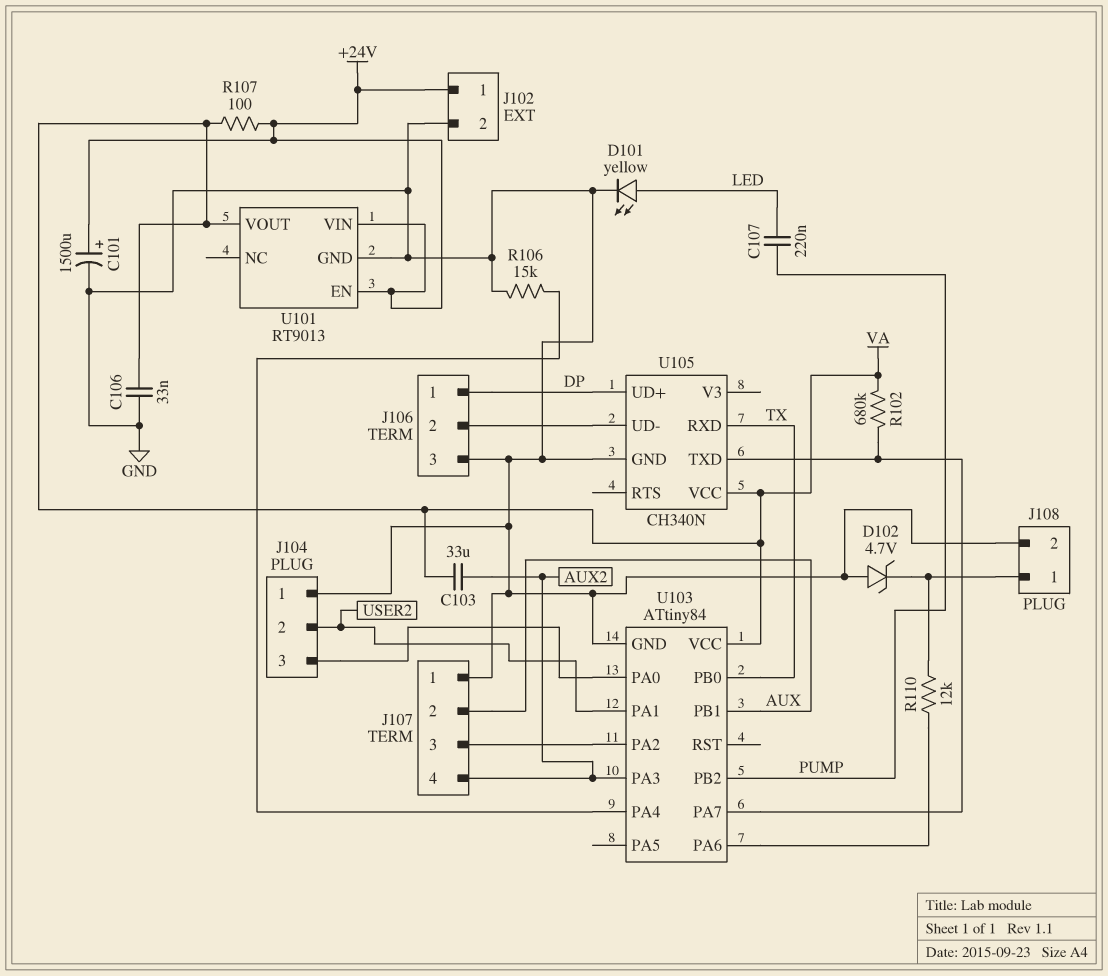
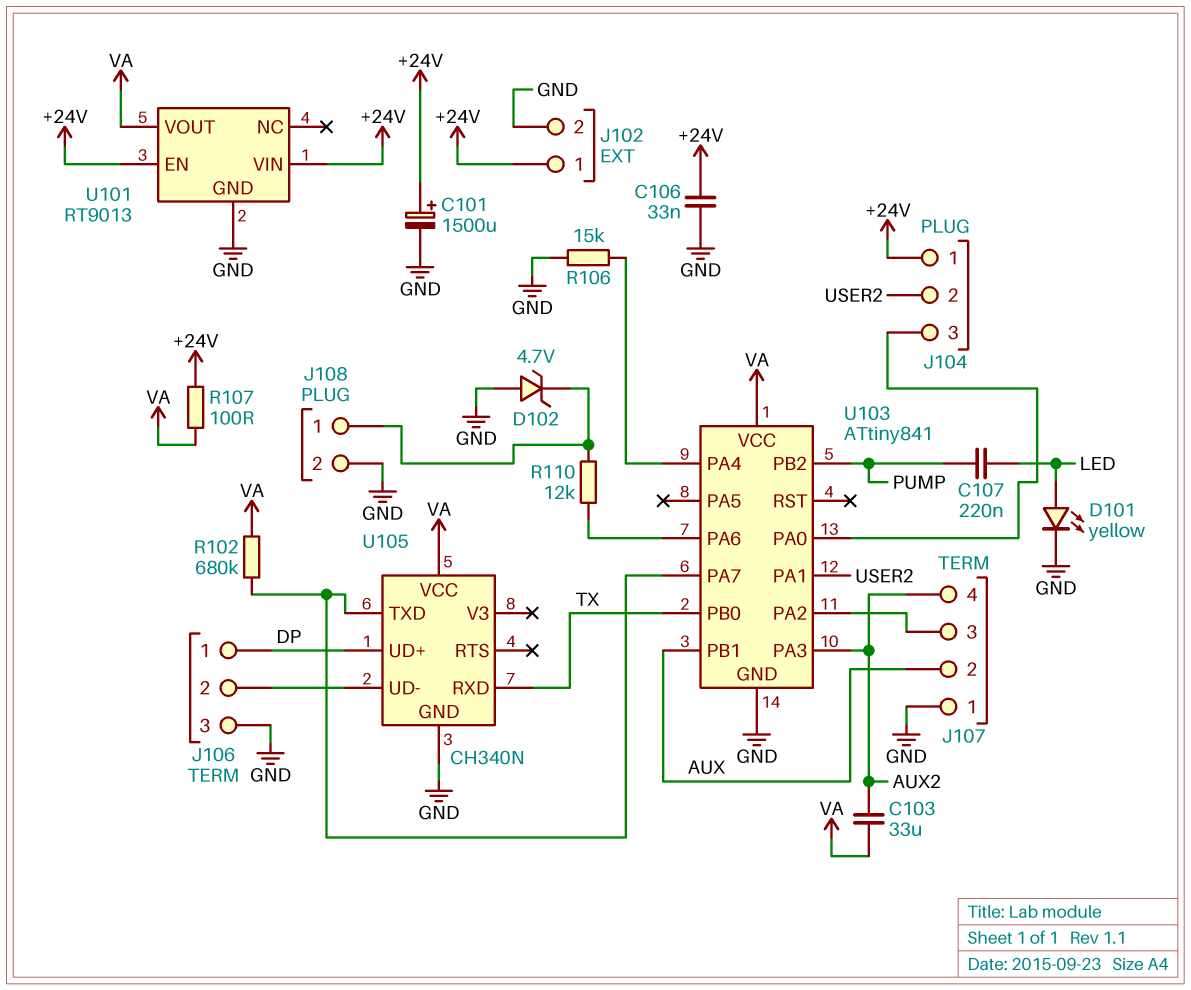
C106: 33nF (GND, VA) -> 33nF (+24V, GND)
J104 pin 1: GND -> +24V
U103: ATtiny84 -> ATtiny841

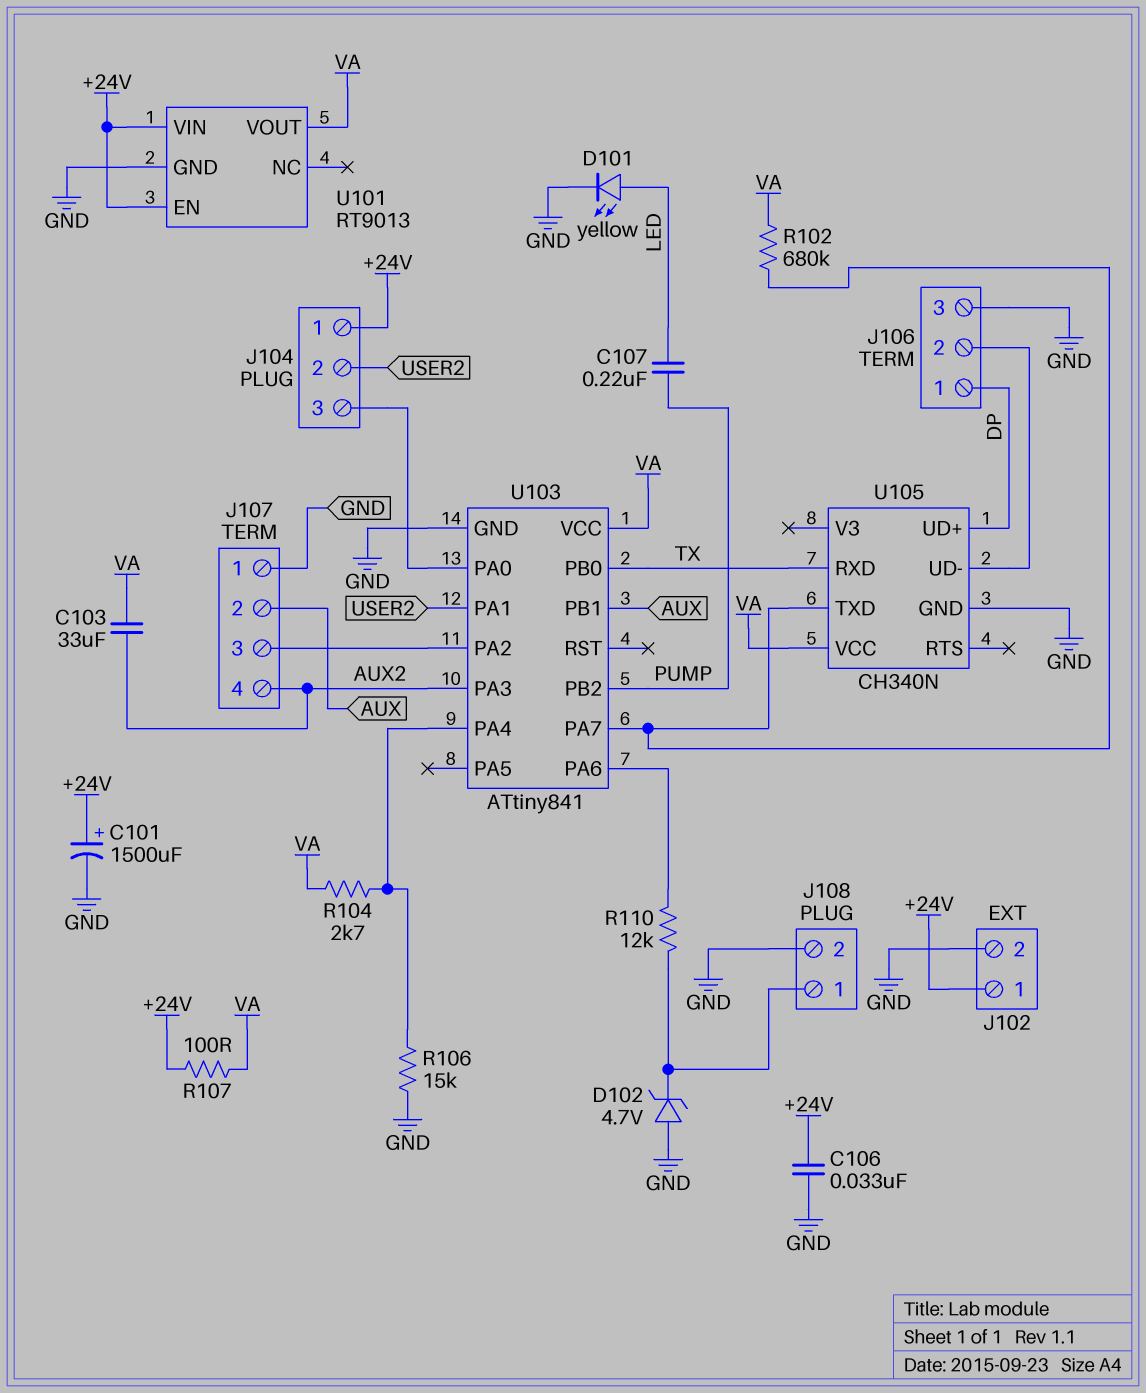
R104: none -> 2.7k (U103/PA4, VA)

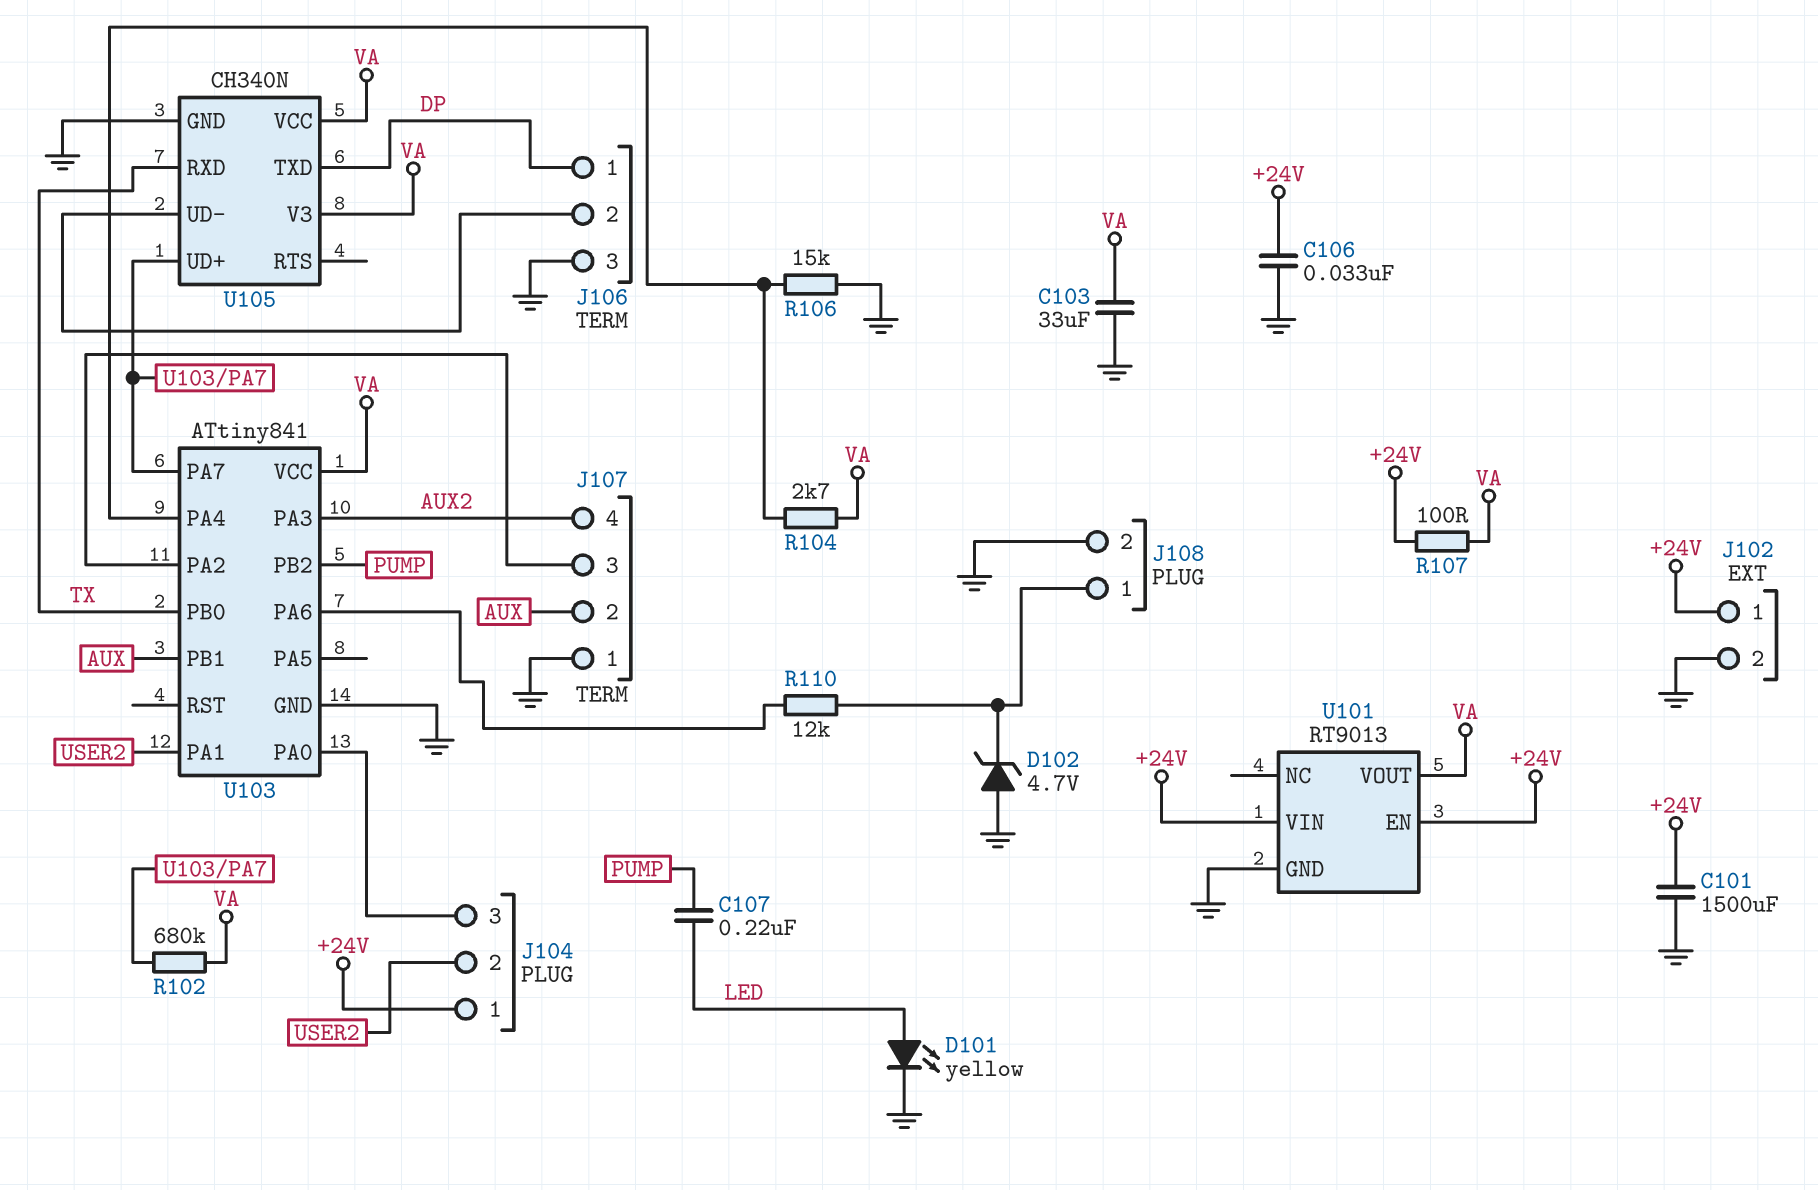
C101: 1500uF (plus +24V, minus GND) -> 1500uF (+24V, GND)
C103: 33uF (AUX2, VA) -> 33uF (GND, VA)
U105 pin TXD: U103/PA7 -> DP
U105 pin UD+: DP -> U103/PA7
U105 pin V3: none -> VA

